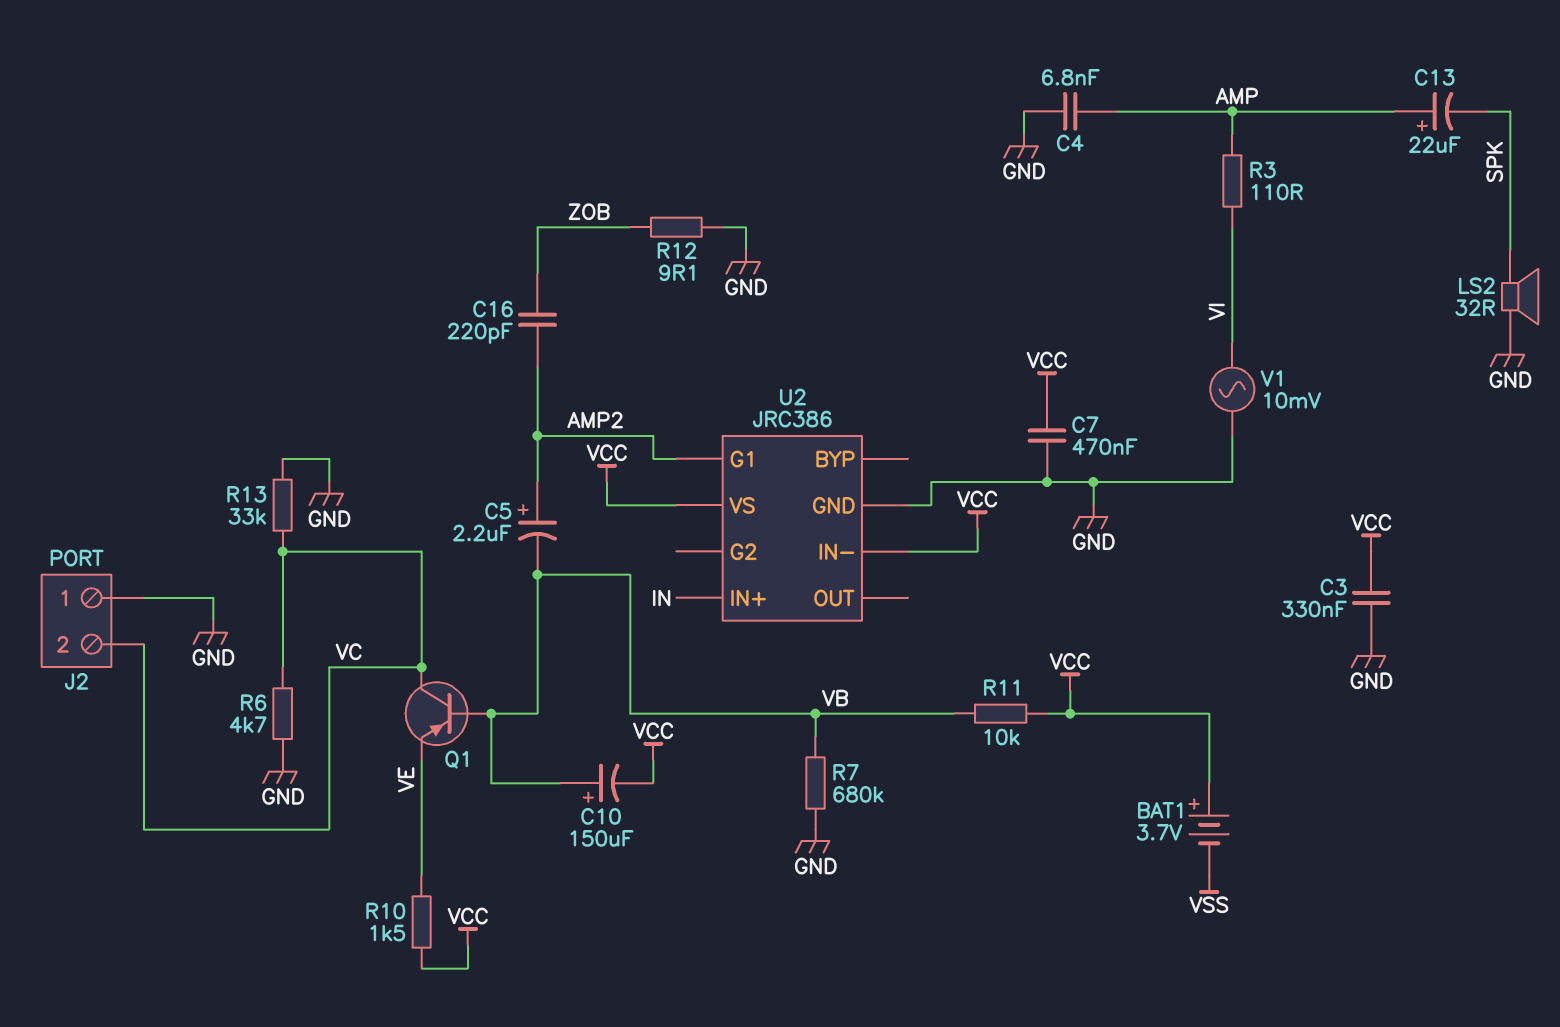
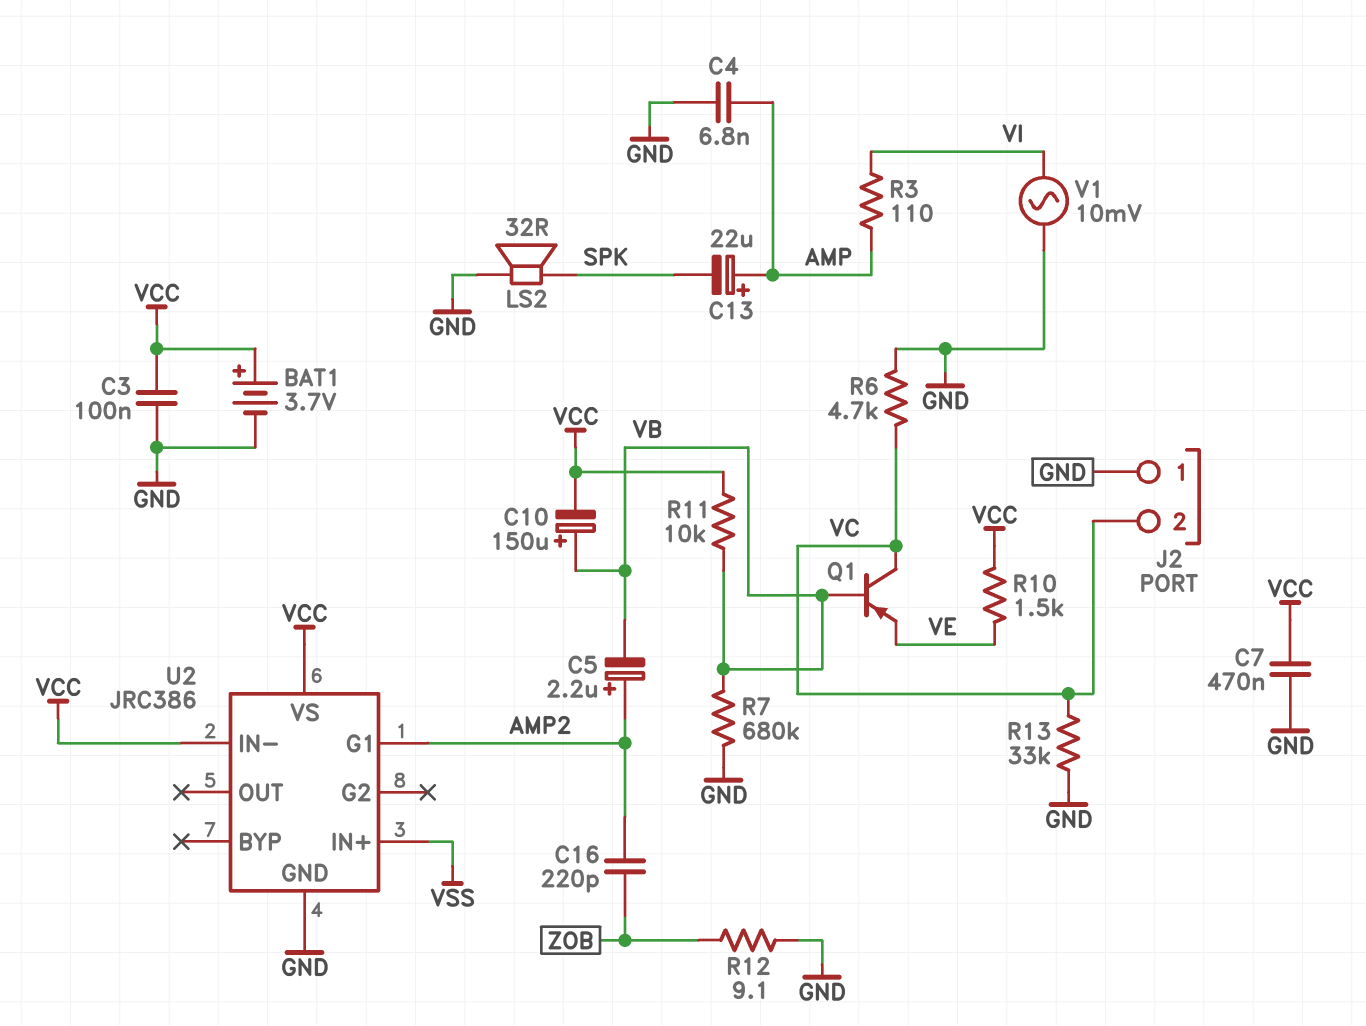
BAT1: 3.7V (plus VCC, minus VSS) -> 3.7V (plus VCC, minus GND)
C3: 330nF (GND, VCC) -> 100nF (GND, VCC)
U2 pin IN+: IN -> VSS

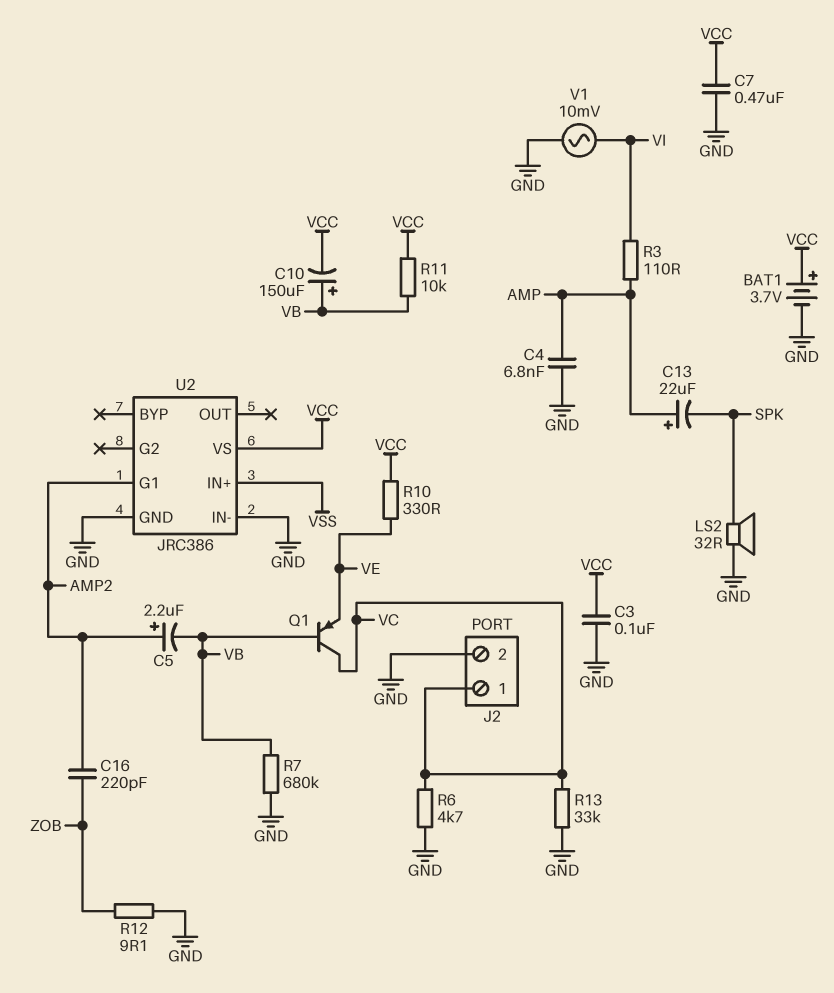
J2 pin 1: GND -> VC
J2 pin 2: VC -> GND
R10: 1.5k (VCC, VE) -> 330 (VCC, VE)
U2 pin IN-: VCC -> GND

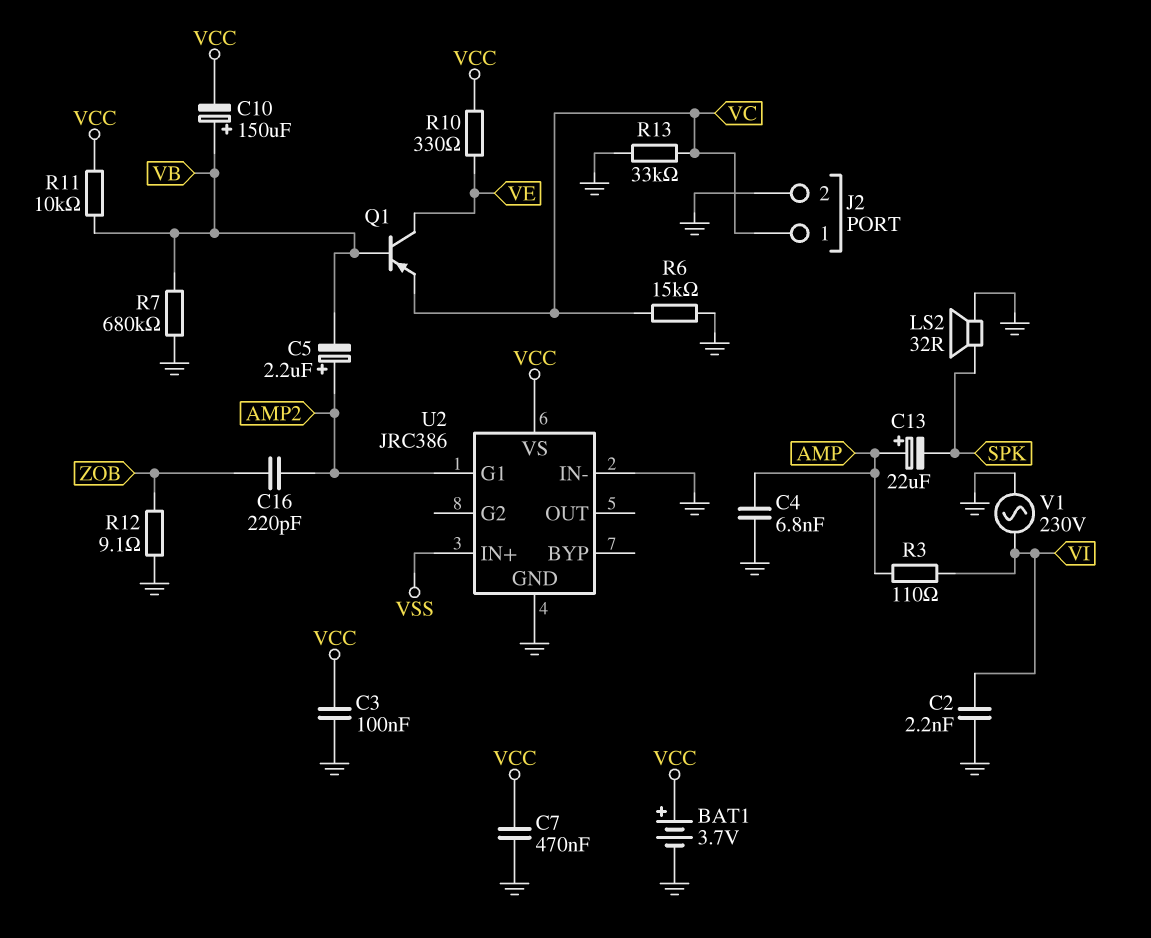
C2: none -> 2.2nF (GND, VI)
Q1: PNP (B VB, C VC, E VE) -> PNP (B VB, C VE, E VC)
R6: 4.7k (GND, VC) -> 15k (GND, VC)
V1: AC 10mV (GND, VI) -> AC 230V (GND, VI)

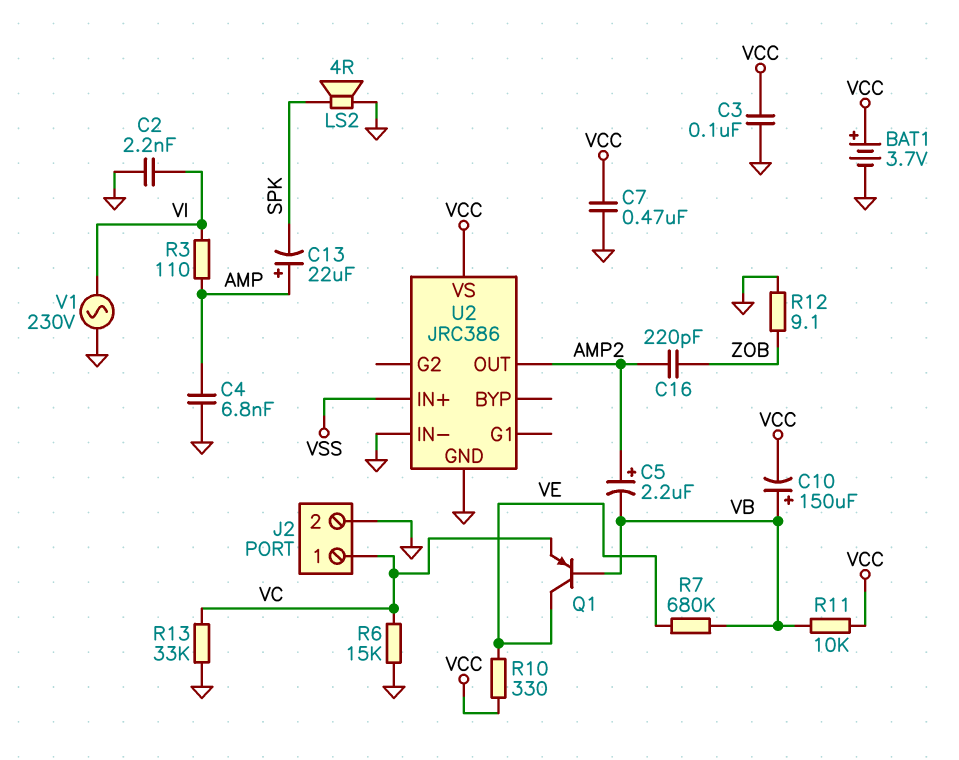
LS2: speaker 32R (GND, SPK) -> speaker 4R (GND, SPK)
R7: 680k (GND, VB) -> 680k (VB, VE)
U2 pin G1: AMP2 -> none
U2 pin OUT: none -> AMP2

